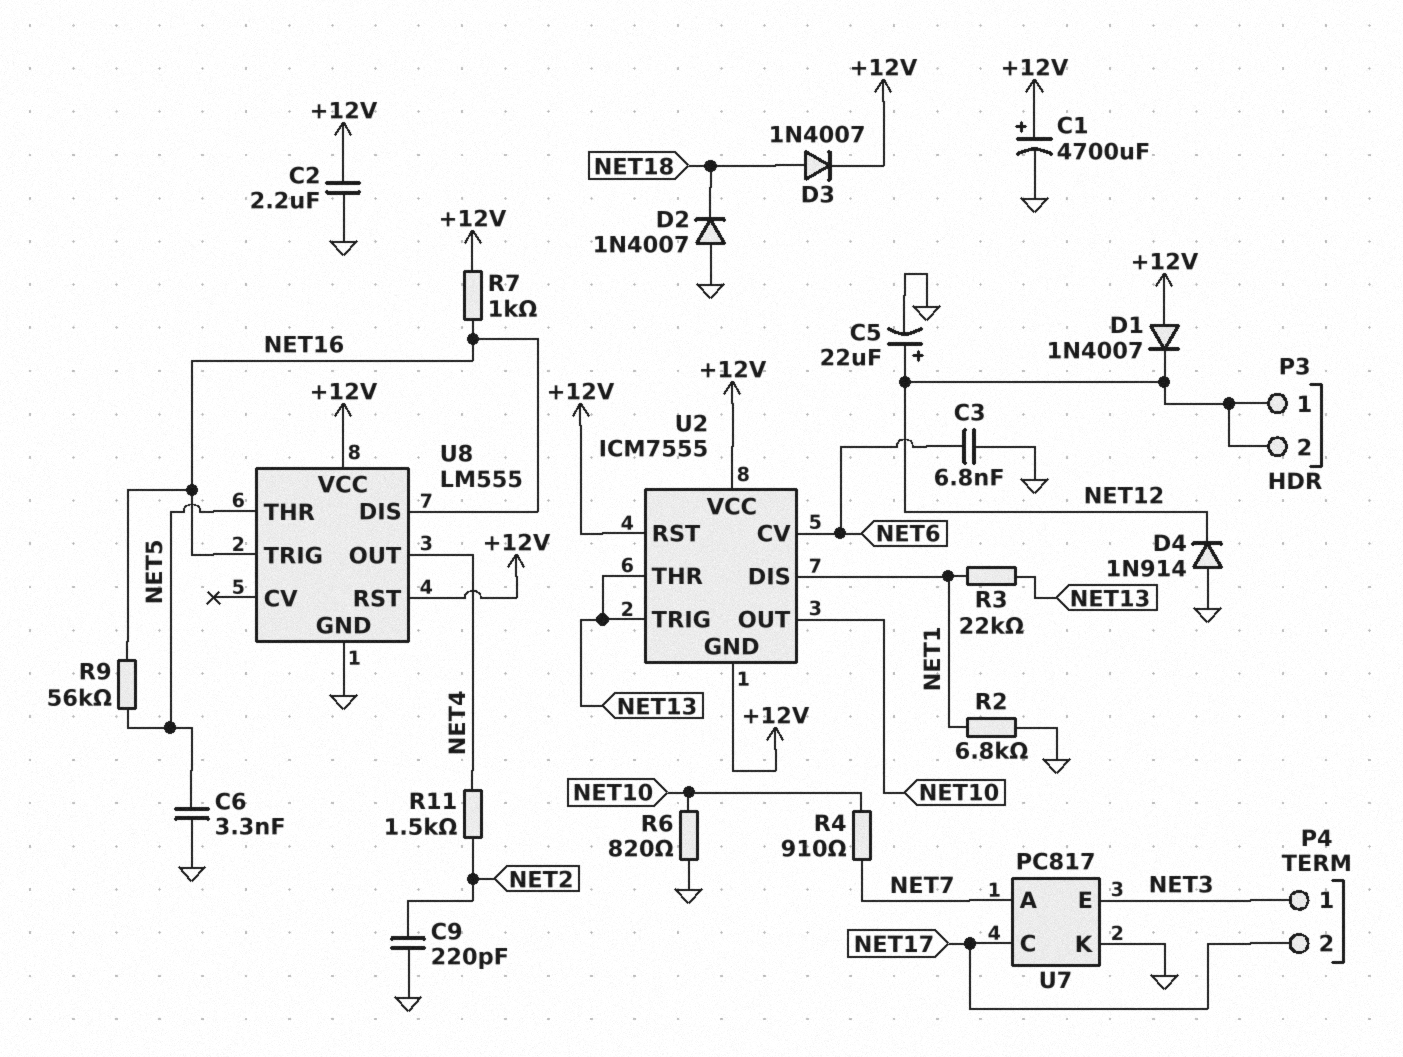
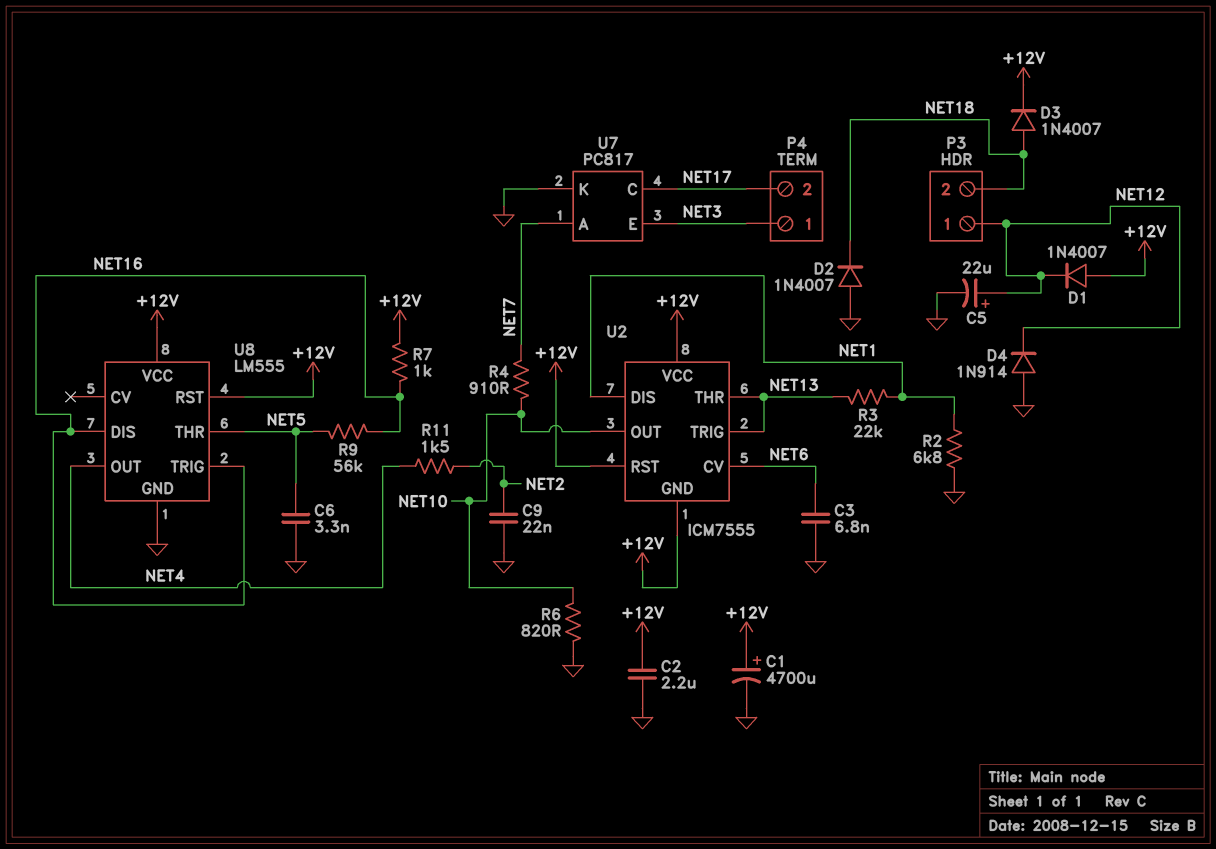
C9: 220pF (GND, NET2) -> 22nF (GND, NET2)
P3 pin 2: NET12 -> NET18

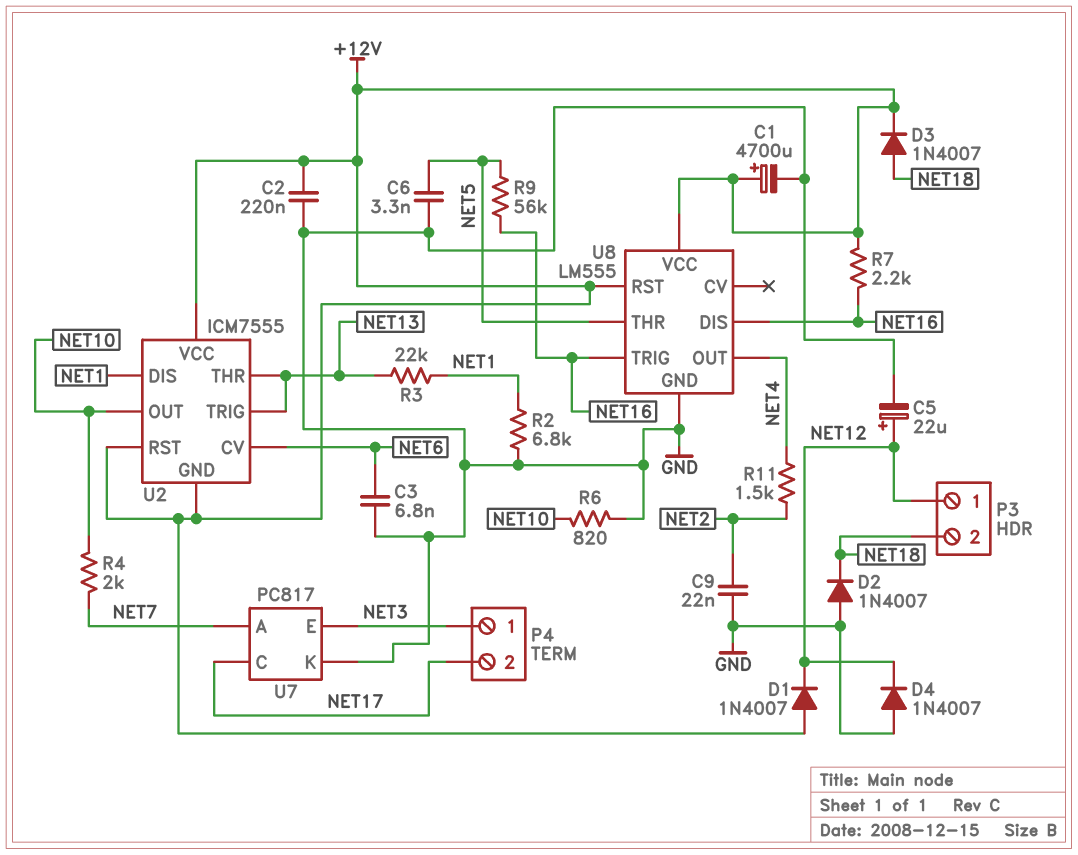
C2: 2.2uF (+12V, GND) -> 220nF (+12V, GND)
D4: diode 1N914 (A GND, K NET12) -> diode 1N4007 (A GND, K NET12)
R4: 910 (NET7, NET10) -> 2k (NET7, NET10)
R7: 1k (+12V, NET16) -> 2.2k (+12V, NET16)

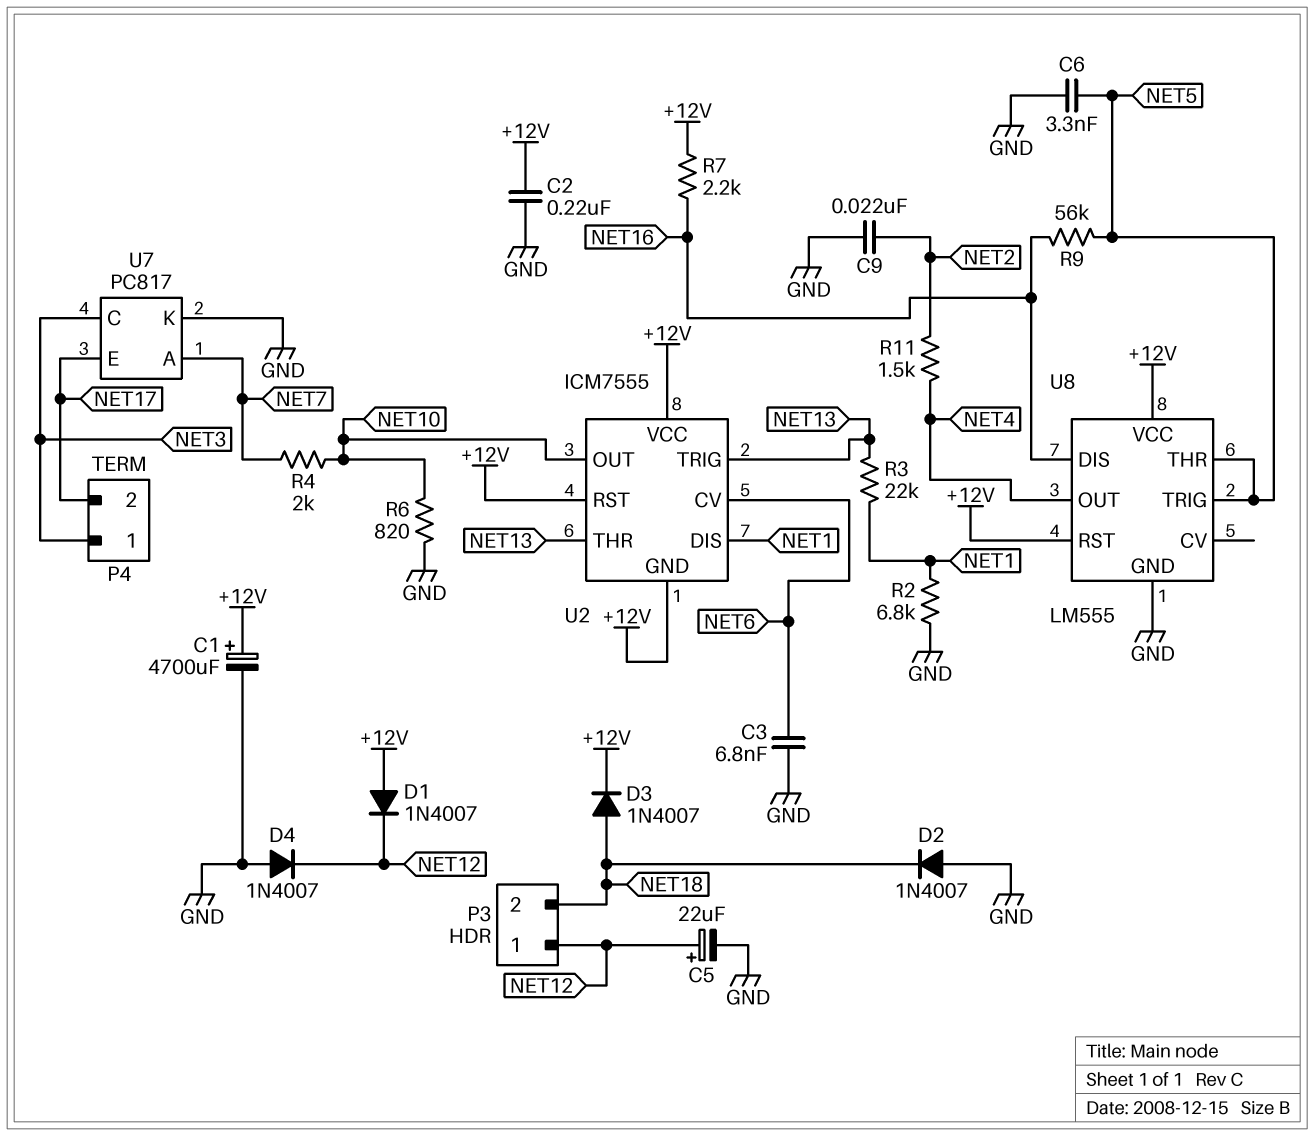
U7 pin C: NET17 -> NET3
U7 pin E: NET3 -> NET17
U8 pin TRIG: NET16 -> NET5

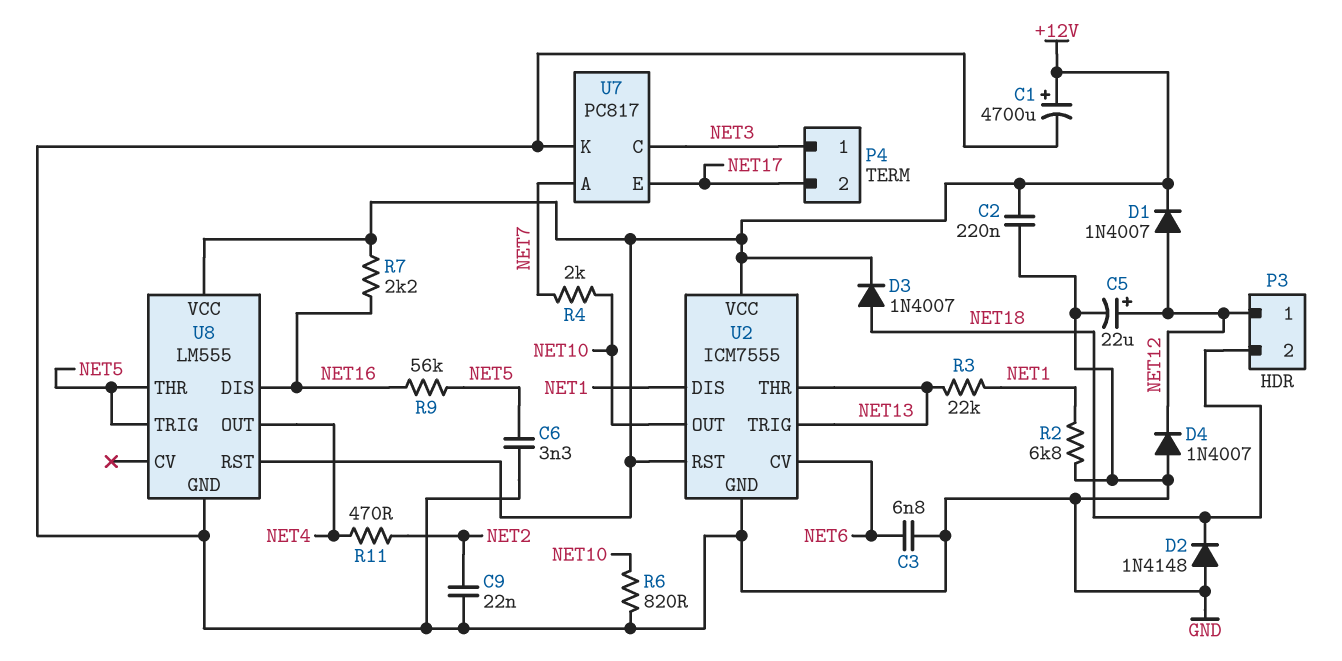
D1: diode 1N4007 (A +12V, K NET12) -> diode 1N4007 (A NET12, K +12V)
D2: diode 1N4007 (A GND, K NET18) -> diode 1N4148 (A GND, K NET18)
R11: 1.5k (NET2, NET4) -> 470 (NET2, NET4)
U2 pin GND: +12V -> GND

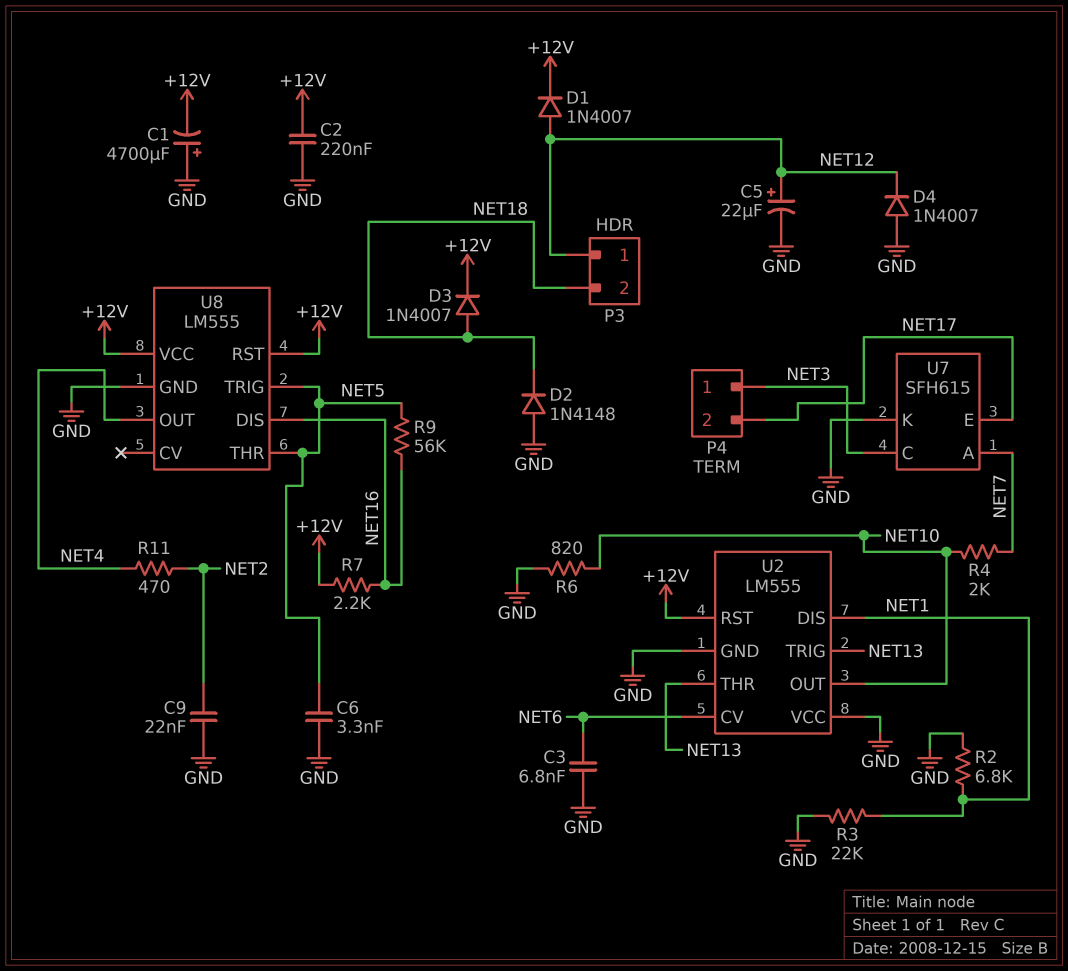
C1: 4700uF (plus +12V, minus GND) -> 4700uF (plus GND, minus +12V)
R3: 22k (NET1, NET13) -> 22k (GND, NET1)
U2: ICM7555 -> LM555
U2 pin VCC: +12V -> GND
U7: PC817 -> SFH615

